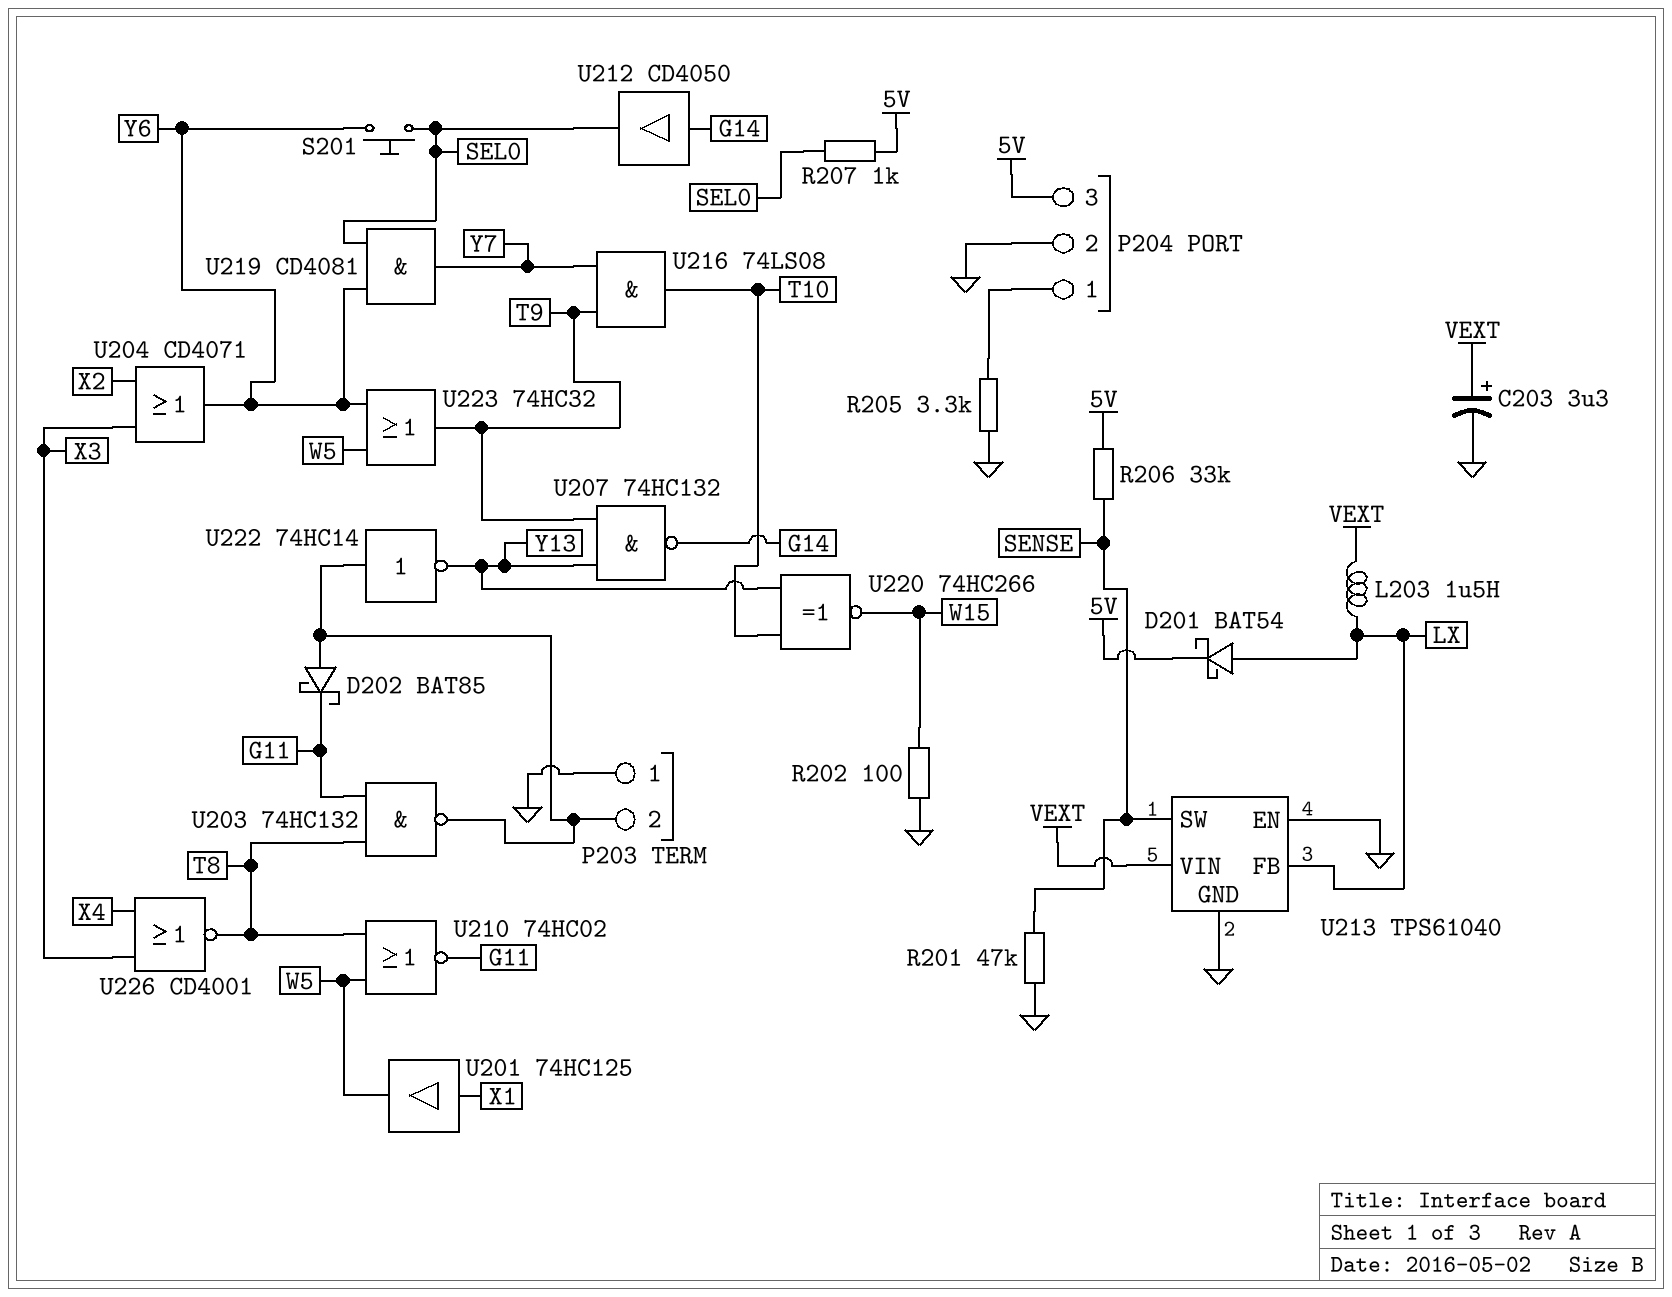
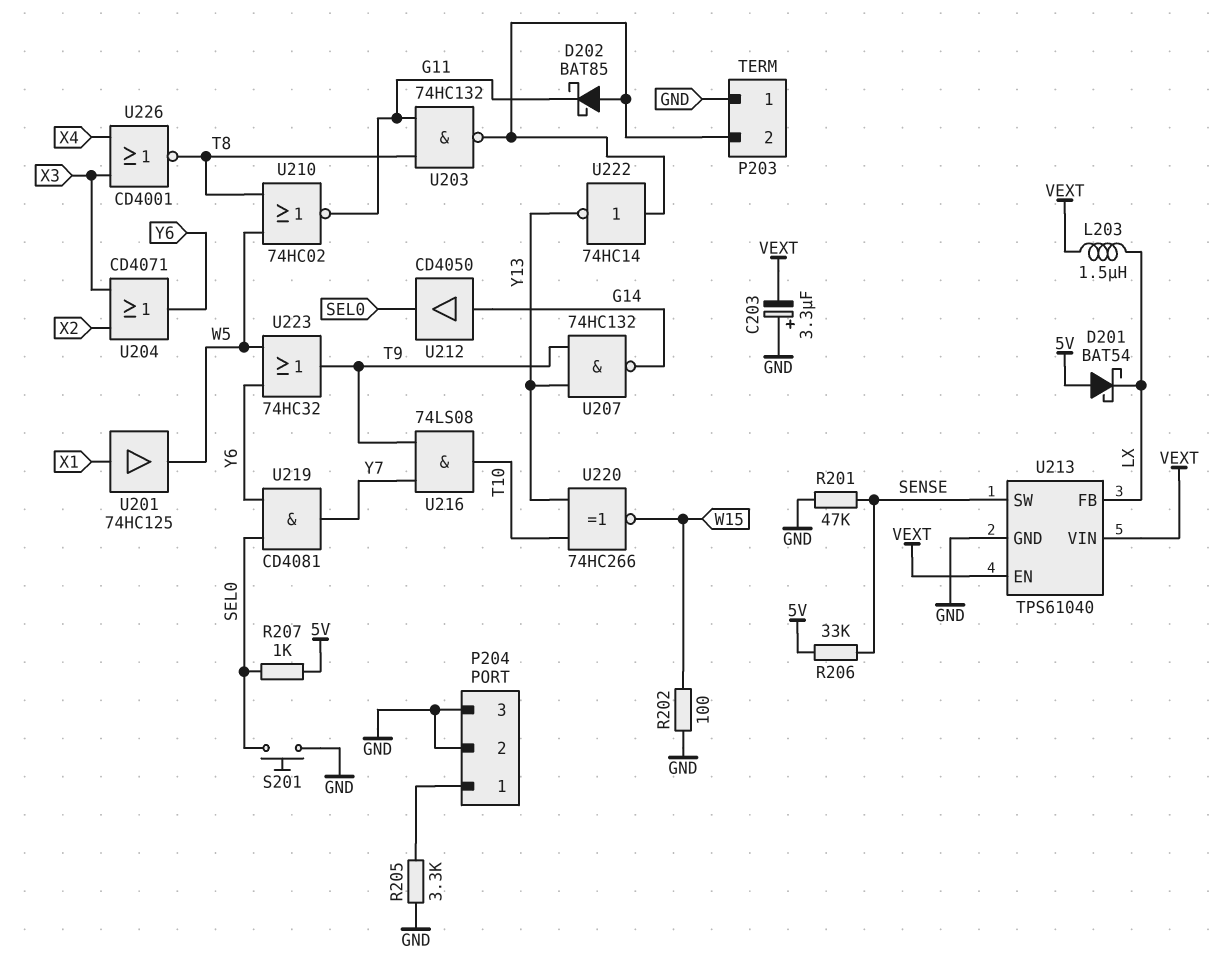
C203: 3.3uF (plus VEXT, minus GND) -> 3.3uF (plus GND, minus VEXT)
D201: schottky BAT54 (A LX, K 5V) -> schottky BAT54 (A 5V, K LX)
P204 pin 3: 5V -> GND
S201: button (SEL0, Y6) -> button (GND, SEL0)
U213 pin EN: GND -> VEXT

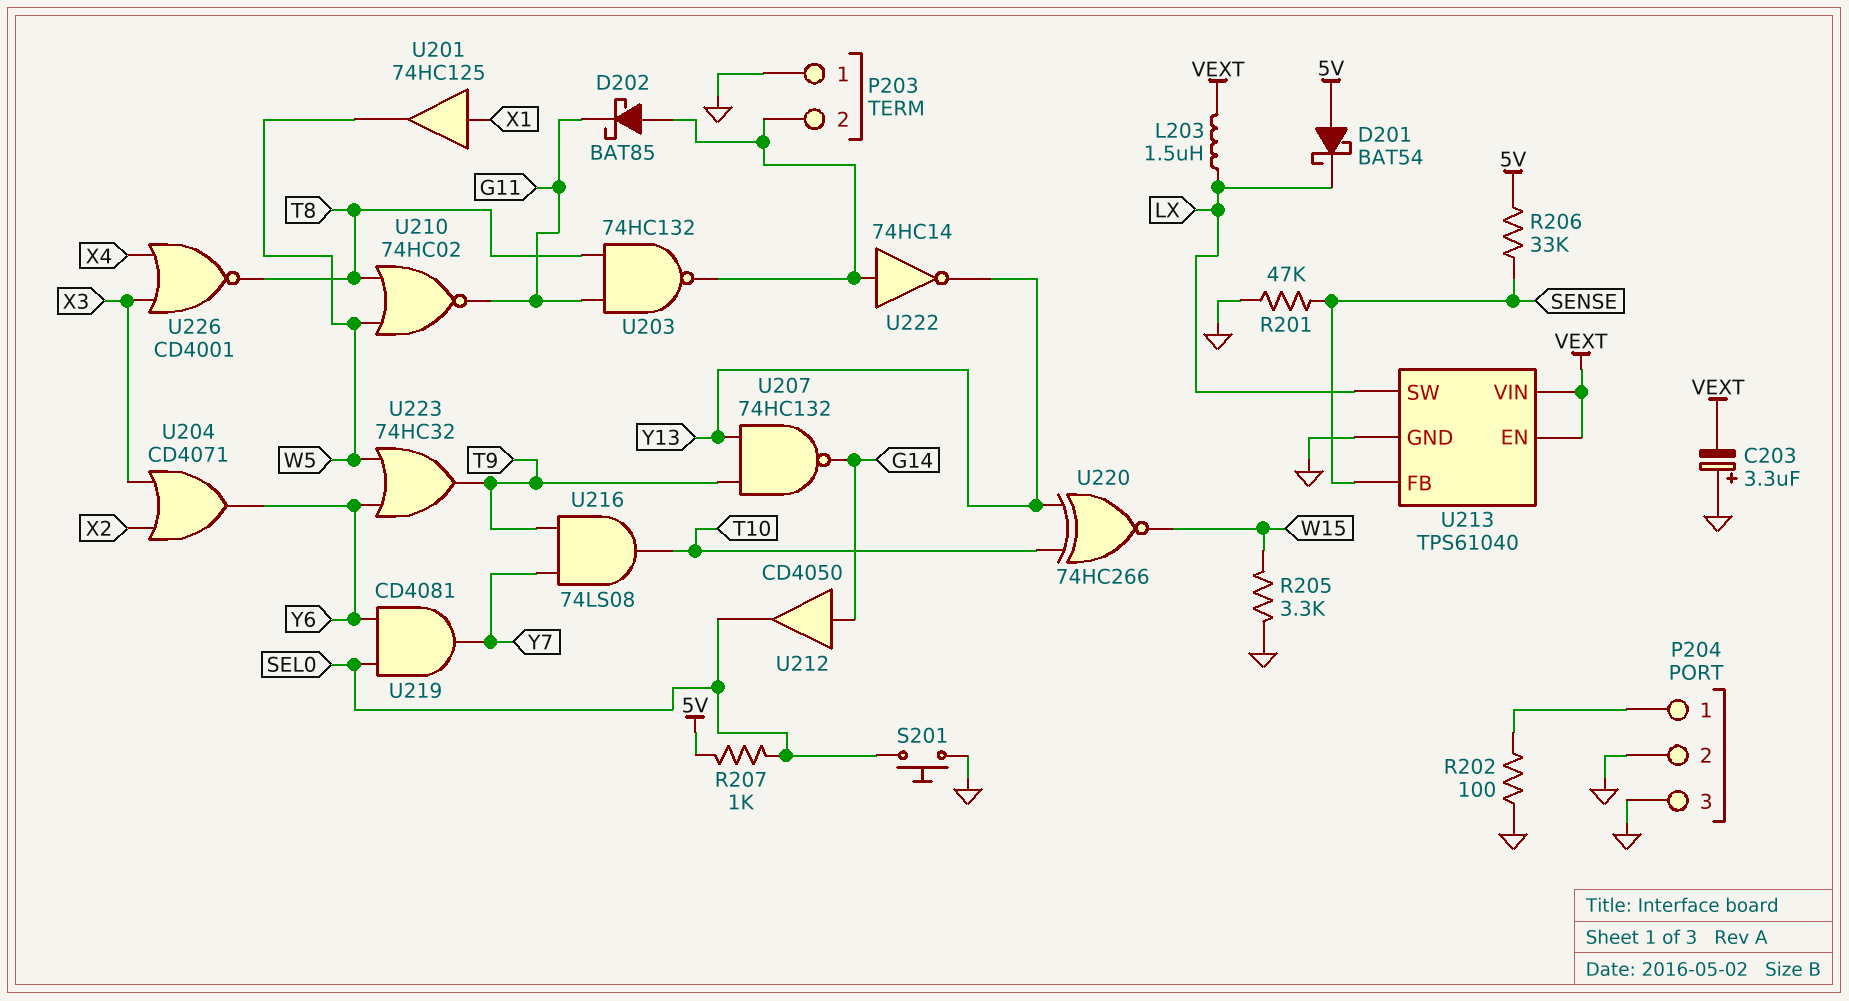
R202: 100 (GND, W15) -> 100 (GND, P204/1)
R205: 3.3k (GND, P204/1) -> 3.3k (GND, W15)
U213 pin FB: LX -> SENSE
U213 pin SW: SENSE -> LX

